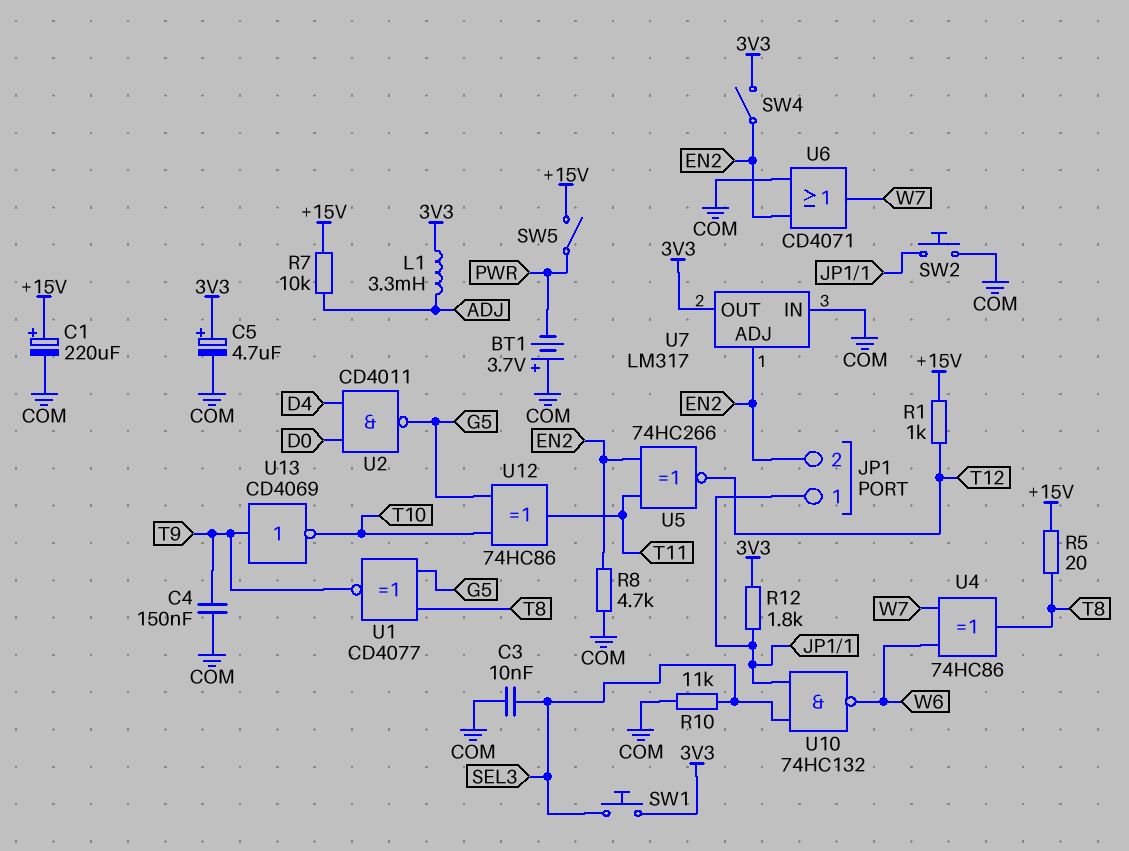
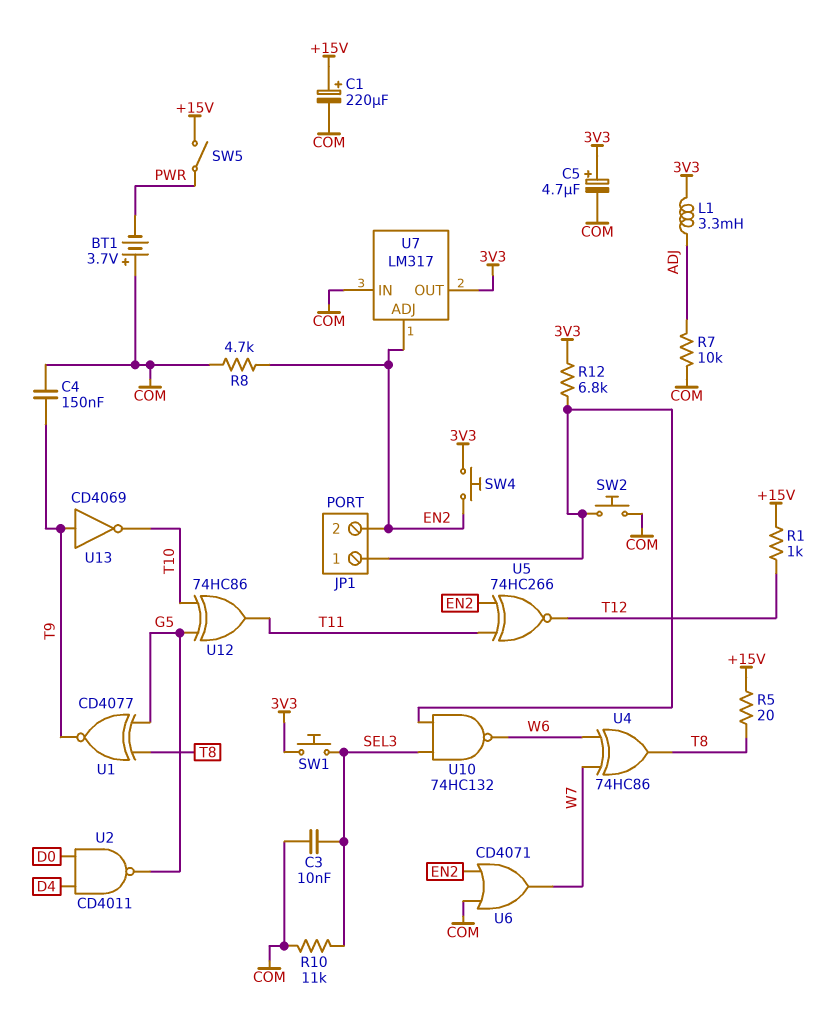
R7: 10k (+15V, ADJ) -> 10k (ADJ, COM)
R12: 1.8k (3V3, JP1/1) -> 6.8k (3V3, JP1/1)
SW4: switch (3V3, EN2) -> button (3V3, EN2)

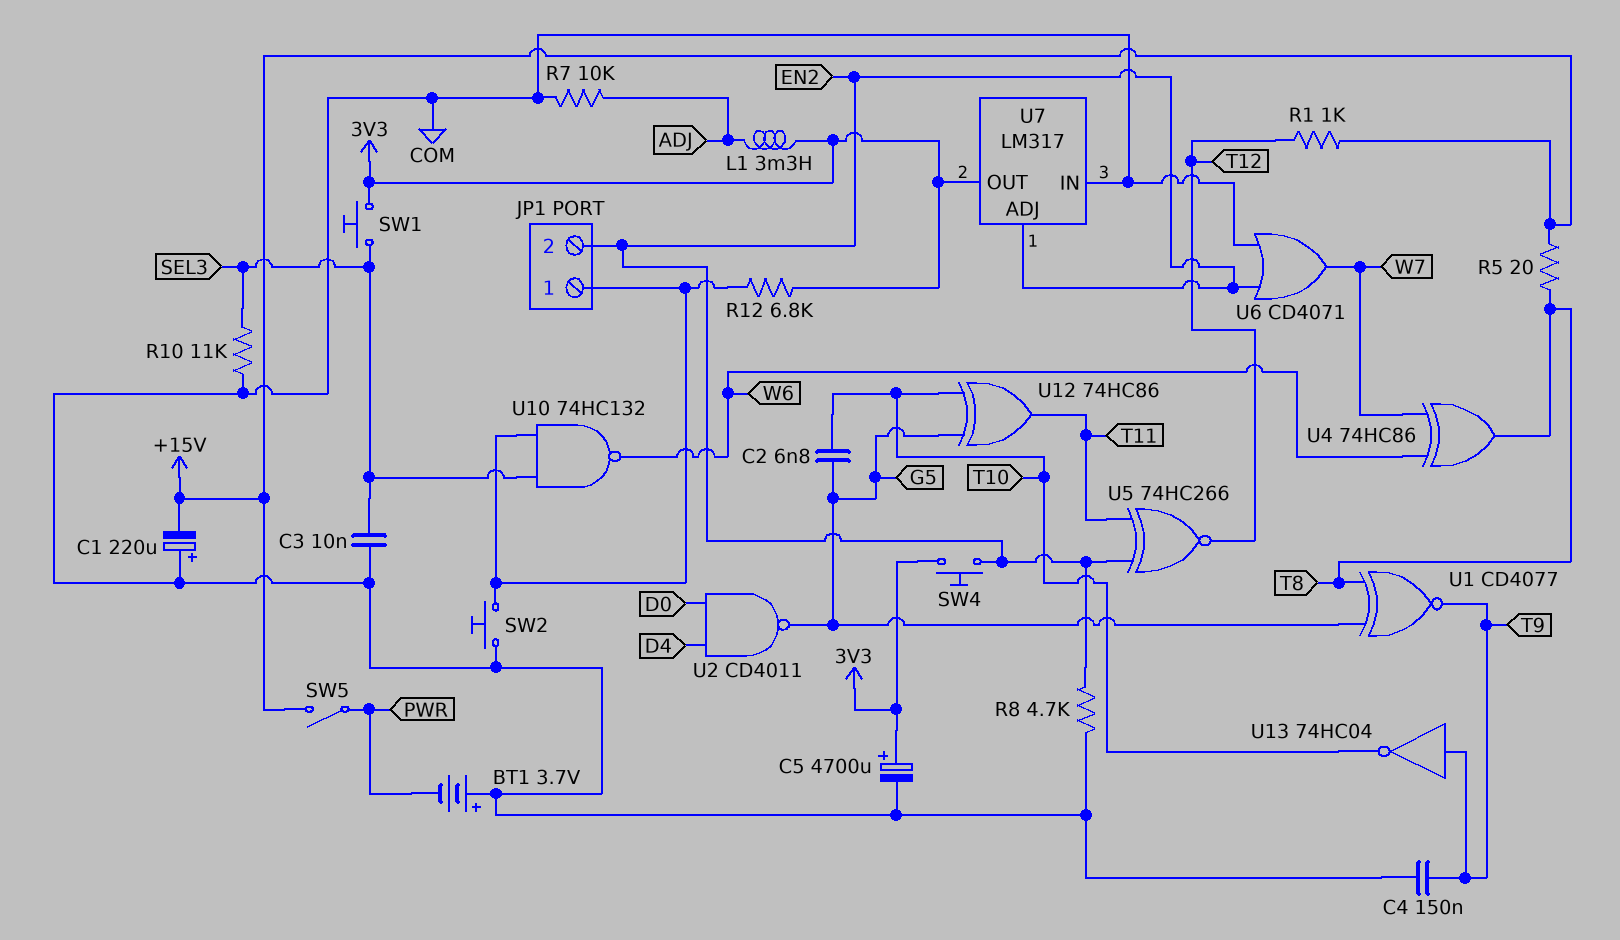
C1: 220uF (plus +15V, minus COM) -> 220uF (plus COM, minus +15V)
C2: none -> 6.8nF (G5, T10)
C5: 4.7uF (plus 3V3, minus COM) -> 4700uF (plus 3V3, minus COM)
U13: NOT CD4069 (in T9, out T10) -> NOT 74HC04 (in T9, out T10)

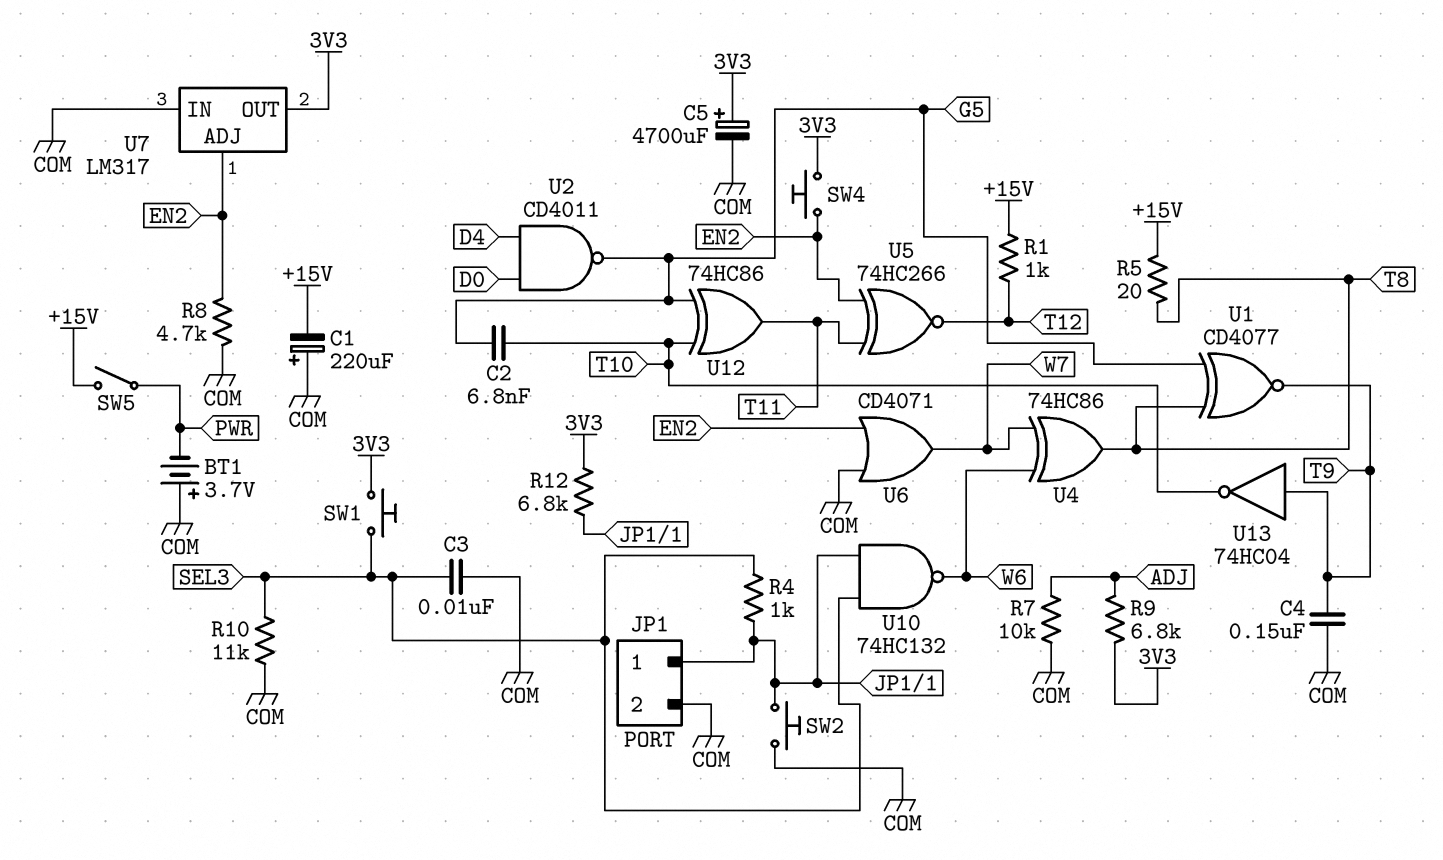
JP1 pin 2: EN2 -> COM
L1: 3.3mH (3V3, ADJ) -> none
R4: none -> 1k (JP1/1, SEL3)
R9: none -> 6.8k (3V3, ADJ)

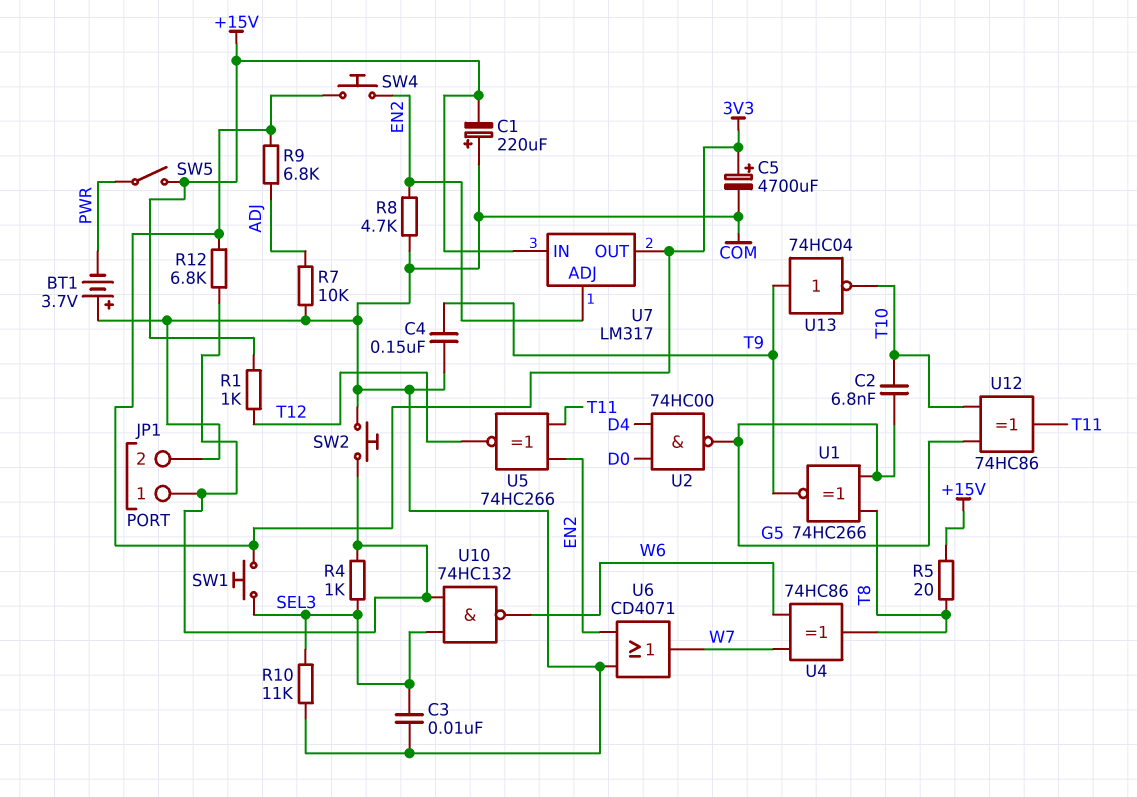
U1: XNOR CD4077 (in G5, in T8, out T9) -> XNOR 74HC266 (in G5, in T8, out T9)
U2: NAND CD4011 (in D0, in D4, out G5) -> NAND 74HC00 (in D0, in D4, out G5)
U7 pin IN: COM -> +15V

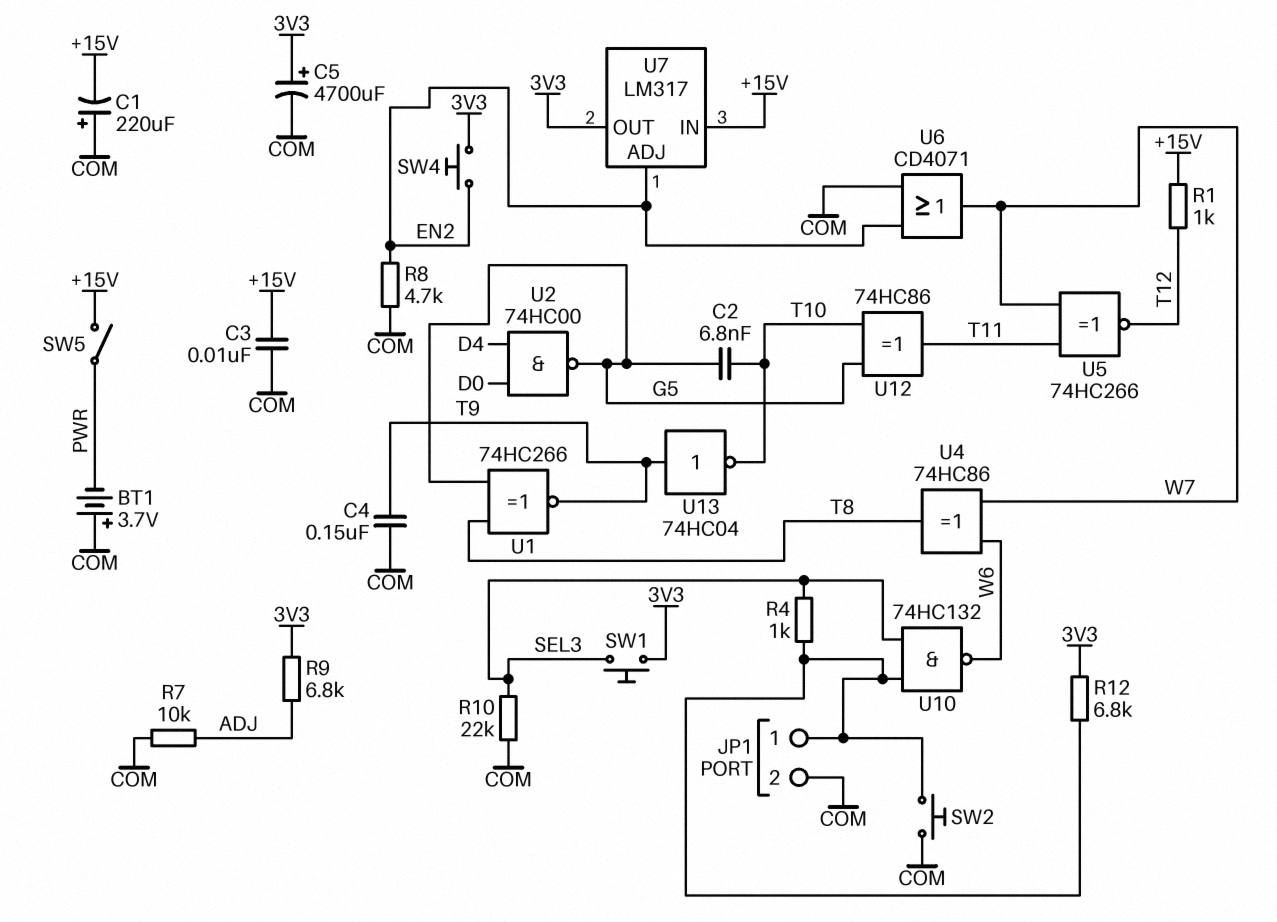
C3: 10nF (COM, SEL3) -> 10nF (+15V, COM)
R5: 20 (+15V, T8) -> none
R10: 11k (COM, SEL3) -> 22k (COM, SEL3)
U5: XNOR 74HC266 (in EN2, in T11, out T12) -> XNOR 74HC266 (in T11, in W7, out T12)

